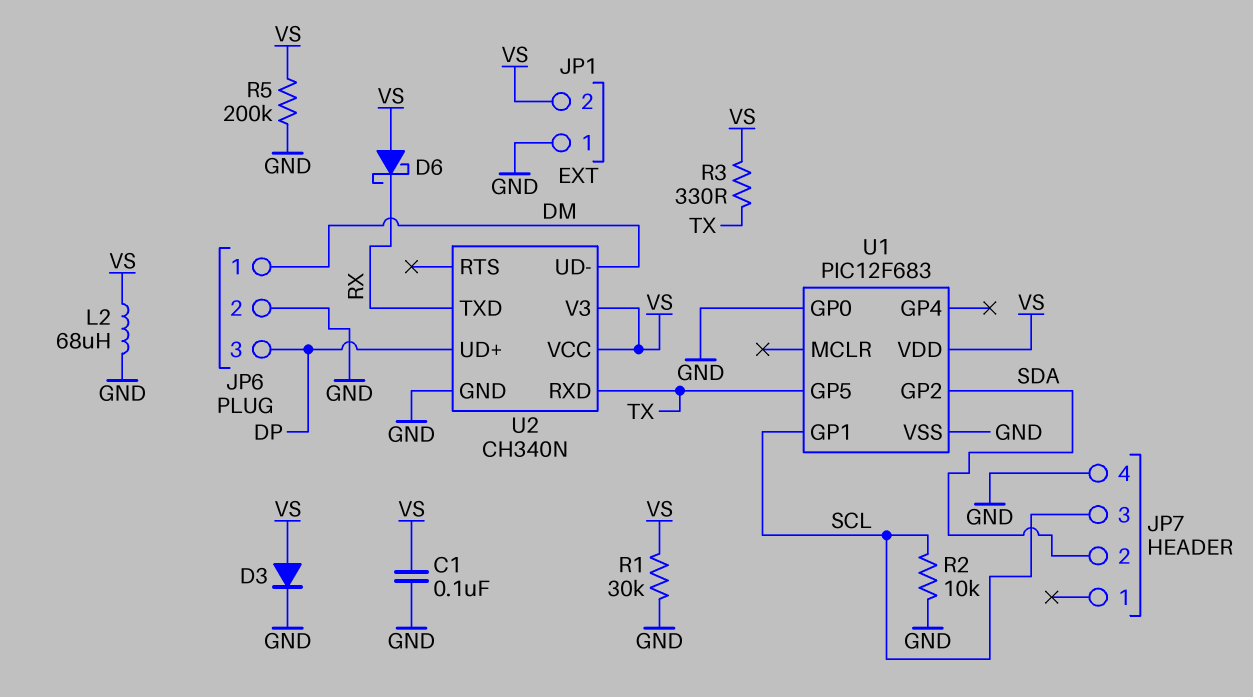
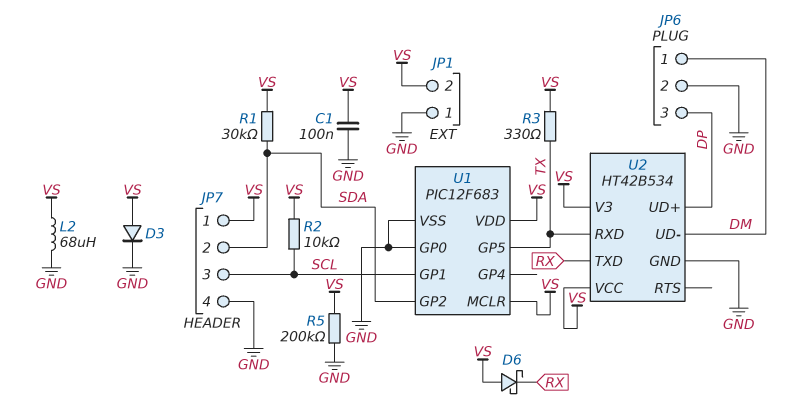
JP7 pin 1: none -> VS
R1: 30k (GND, VS) -> 30k (SDA, VS)
R2: 10k (GND, SCL) -> 10k (SCL, VS)
U1 pin MCLR: none -> VS
U2: CH340N -> HT42B534

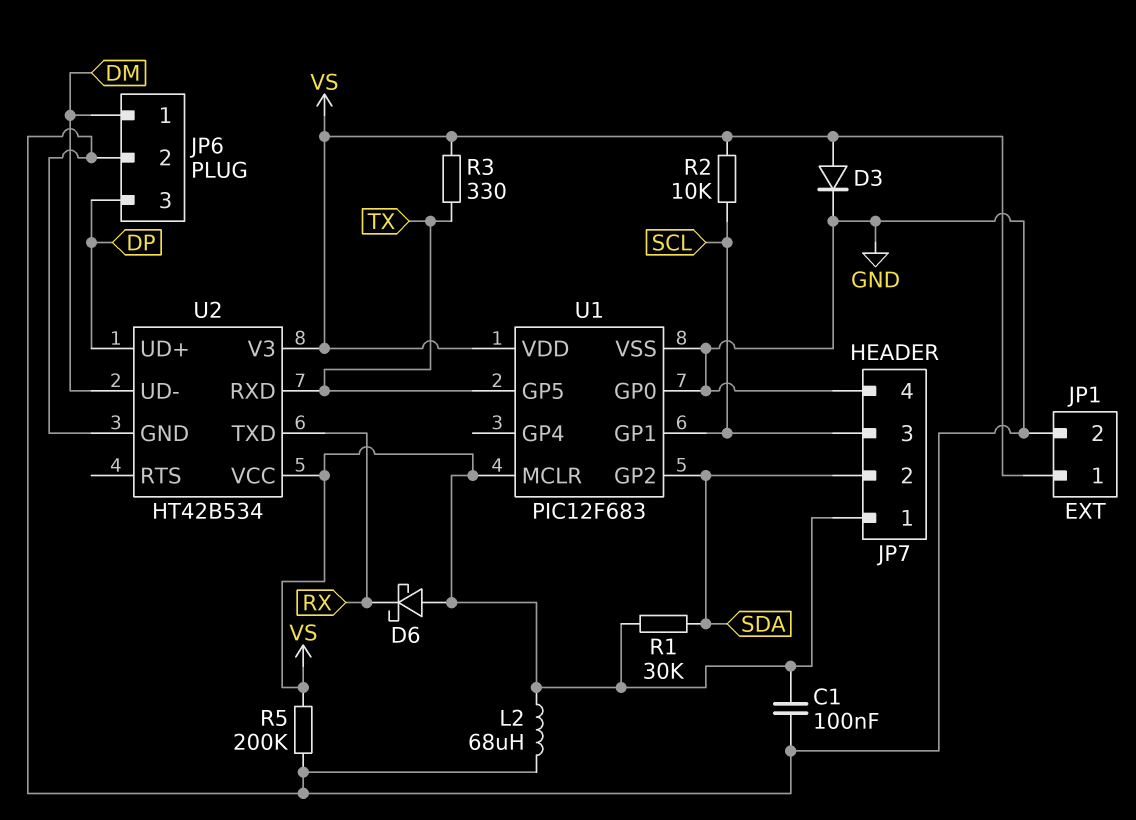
JP1 pin 1: GND -> VS
JP1 pin 2: VS -> GND

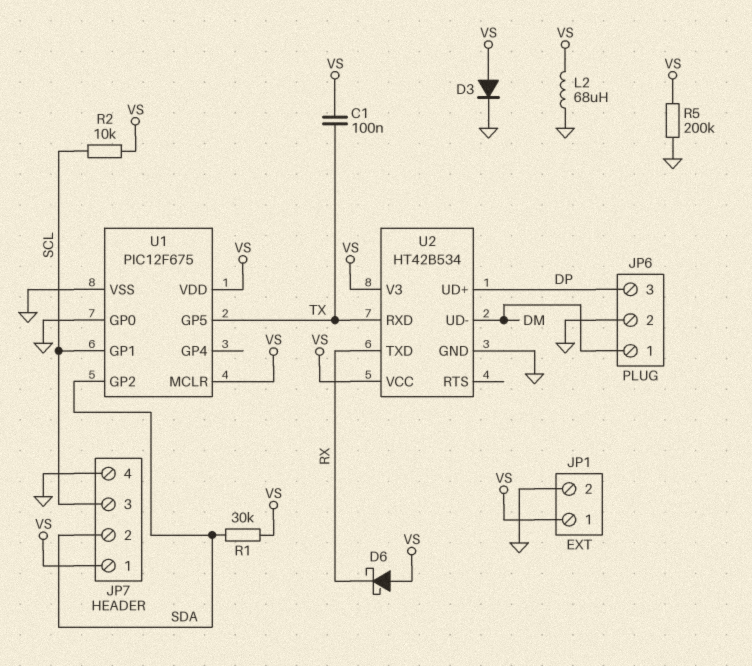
C1: 100nF (GND, VS) -> 100nF (TX, VS)
R3: 330 (TX, VS) -> none
U1: PIC12F683 -> PIC12F675

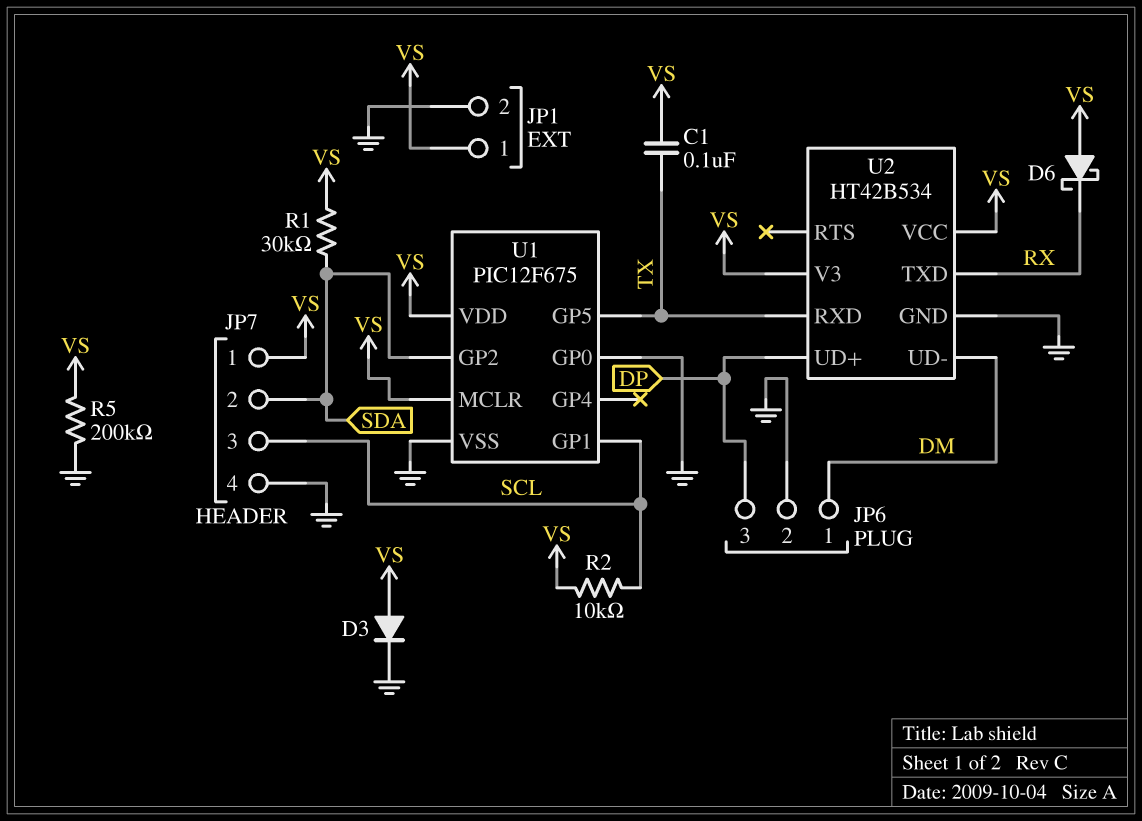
L2: 68uH (GND, VS) -> none

